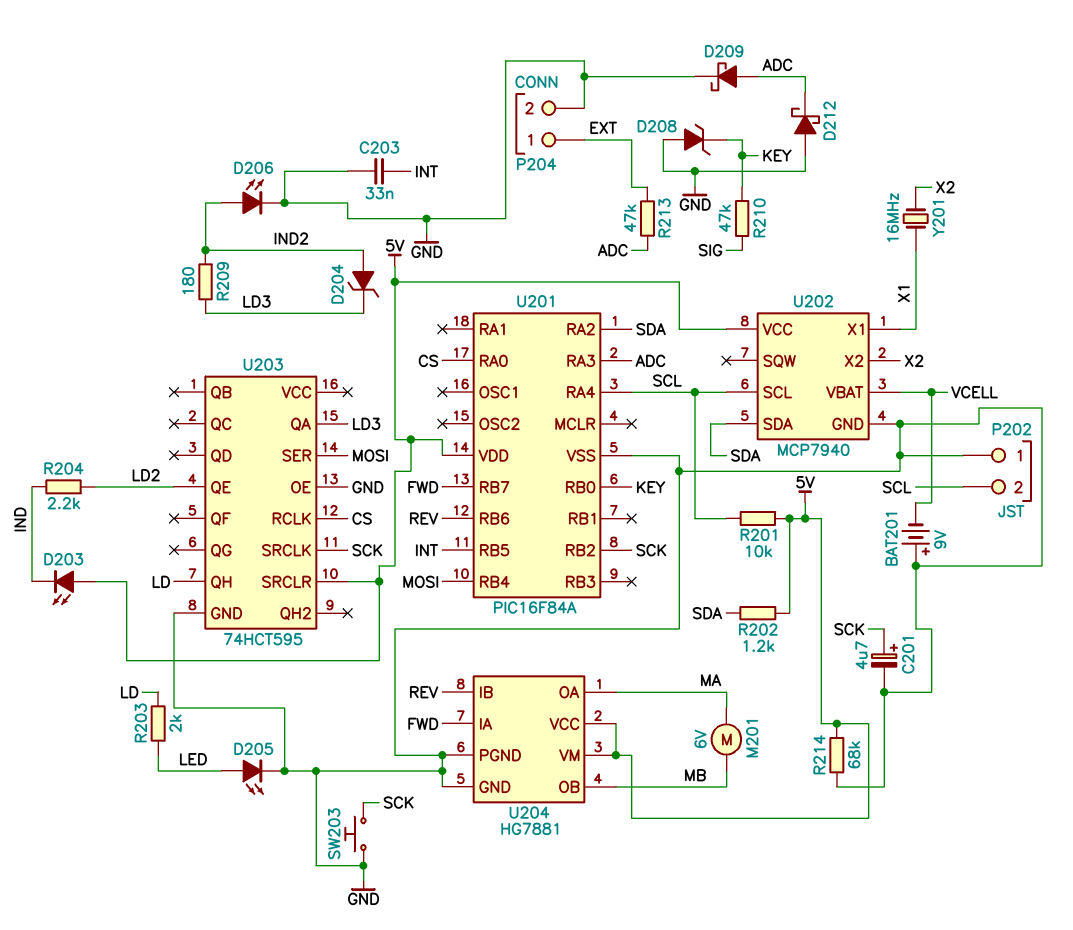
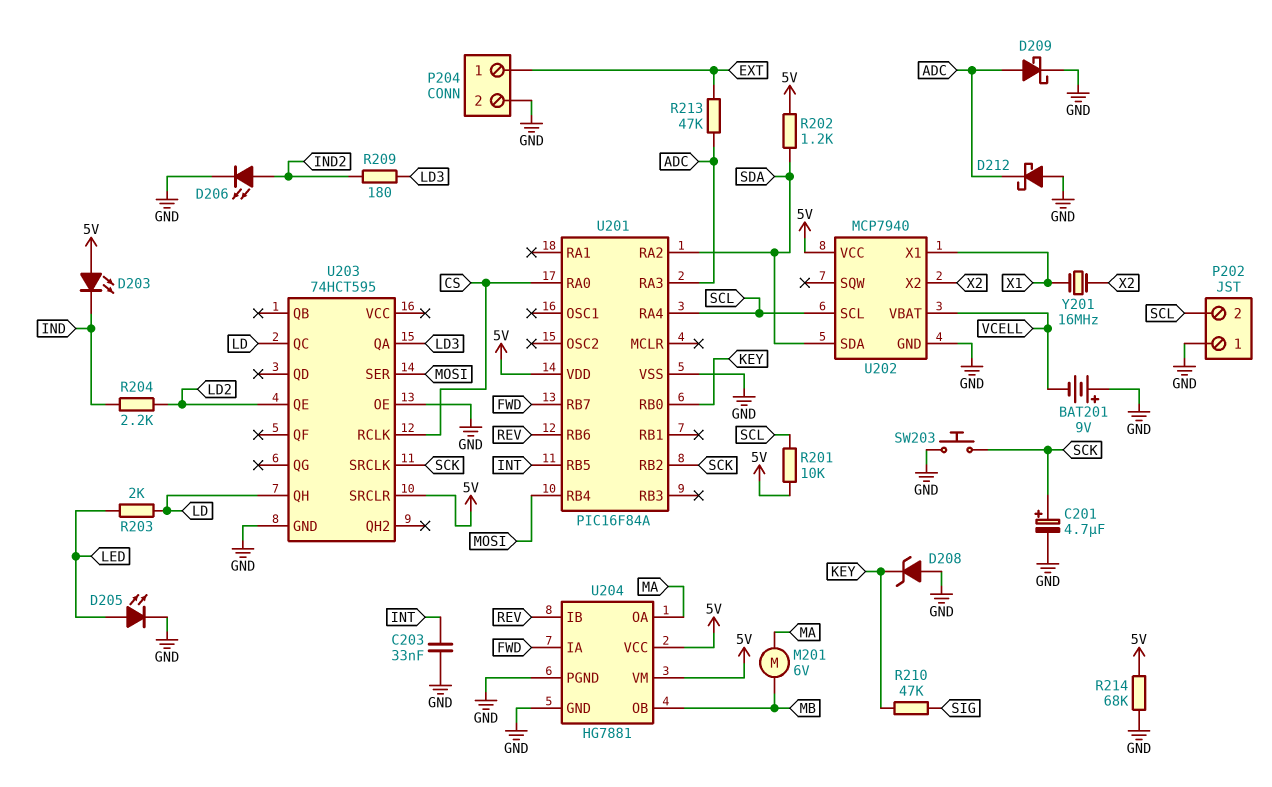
D204: zener (A IND2, K LD3) -> none
U203 pin QC: none -> LD

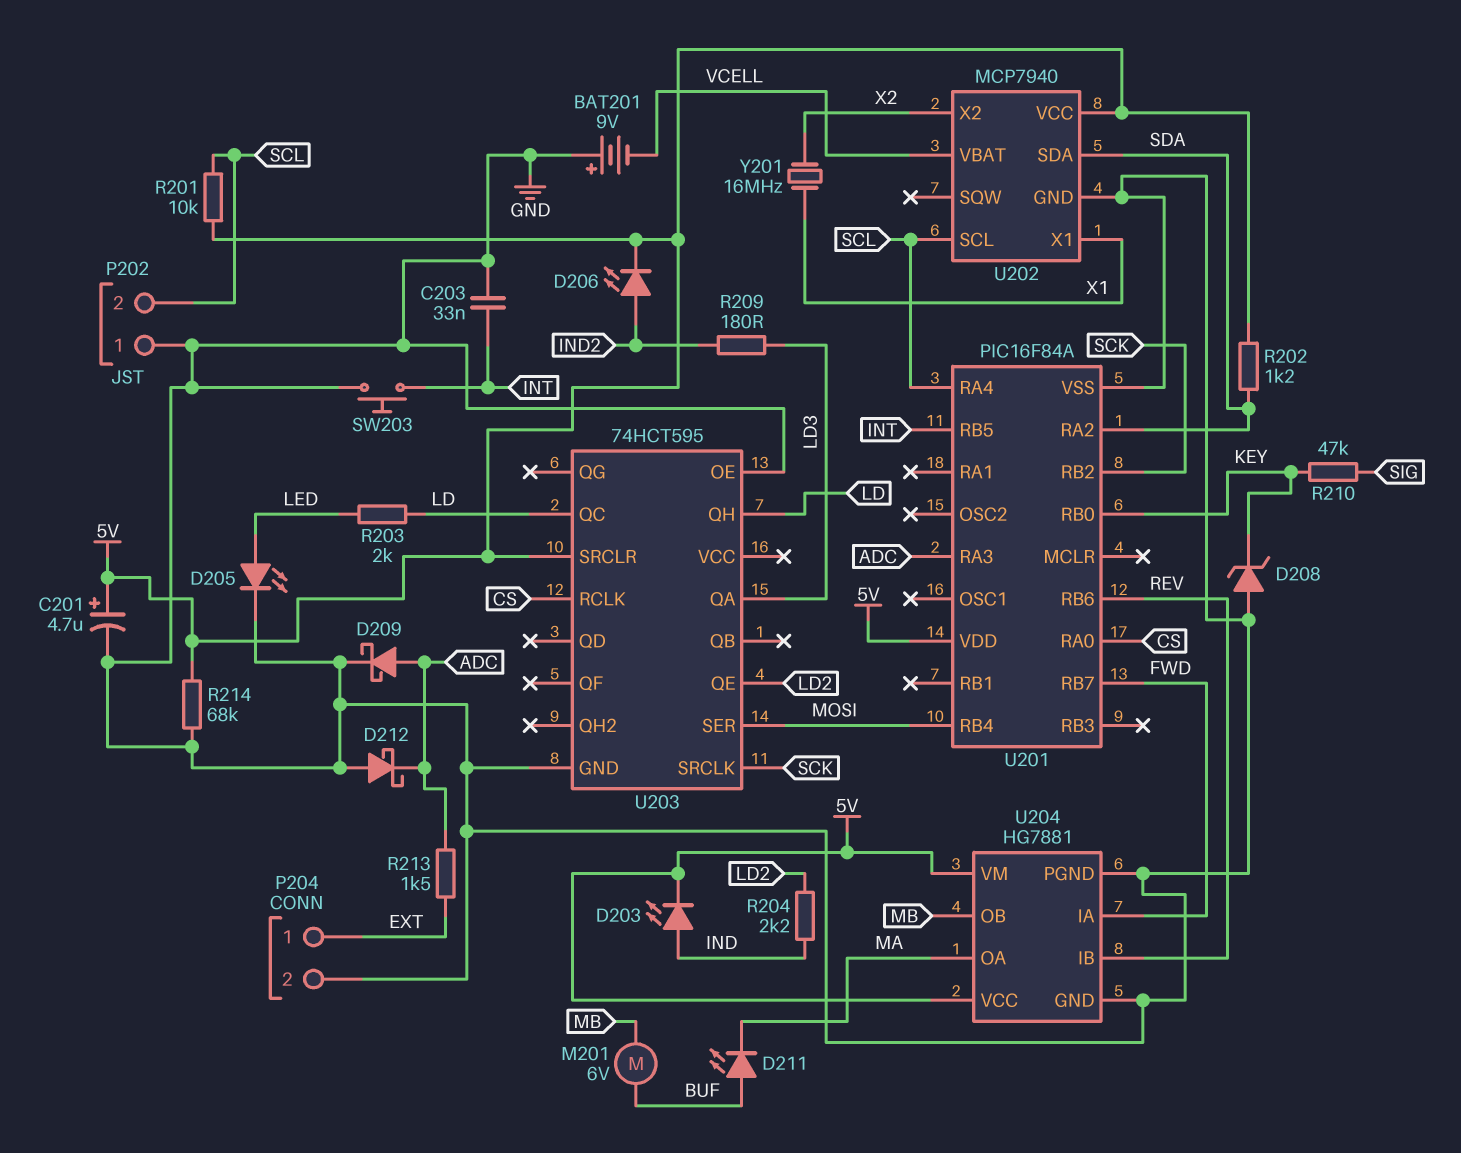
C201: 4.7uF (plus SCK, minus GND) -> 4.7uF (plus 5V, minus GND)
D203: LED (A 5V, K IND) -> LED (A IND, K 5V)
D206: LED (A IND2, K GND) -> LED (A IND2, K 5V)
D211: none -> LED (A BUF, K MA)
M201: motor 6V (MA, MB) -> motor 6V (BUF, MB)
R213: 47k (ADC, EXT) -> 1.5k (ADC, EXT)
SW203: button (GND, SCK) -> button (GND, INT)

